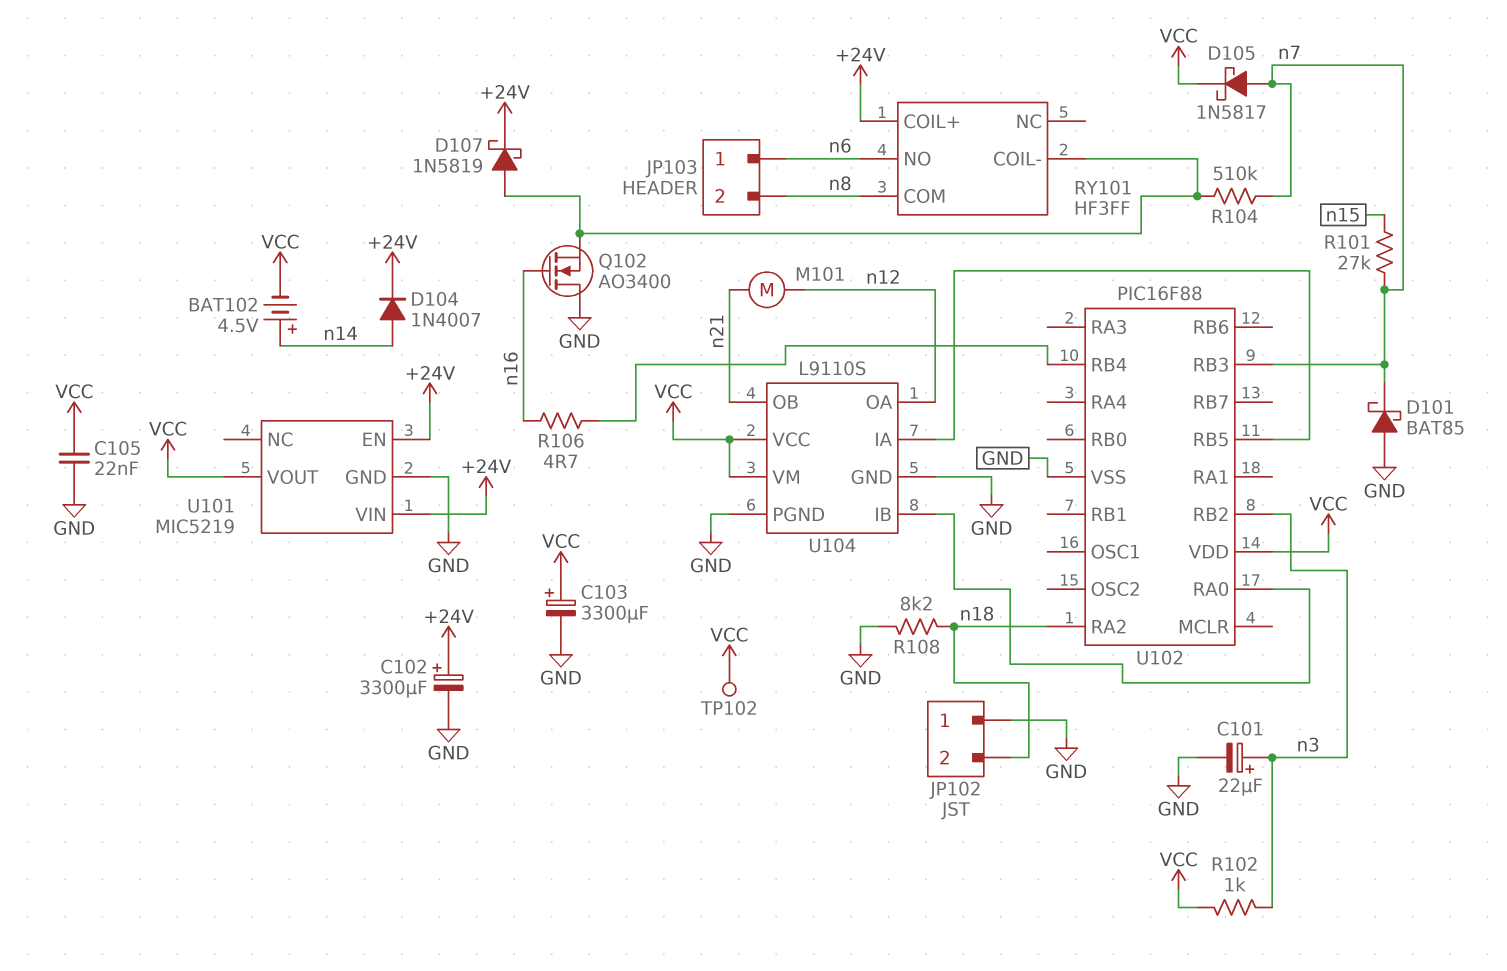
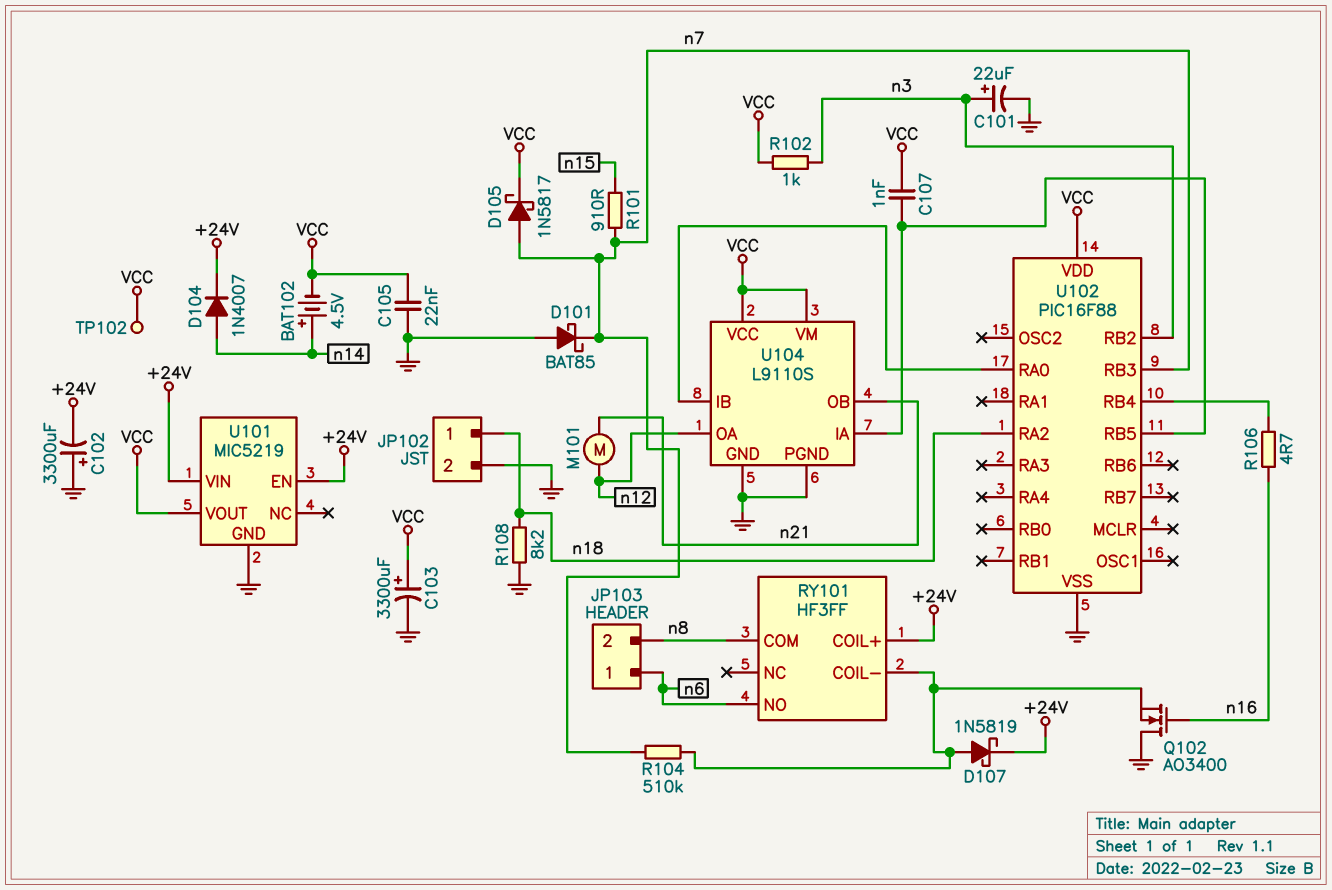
C102: 3300uF (plus +24V, minus GND) -> 3300uF (plus GND, minus +24V)
C107: none -> 1nF (U102/RB5, VCC)
JP102 pin 1: GND -> n18
JP102 pin 2: n18 -> GND
R101: 27k (n7, n15) -> 910 (n7, n15)

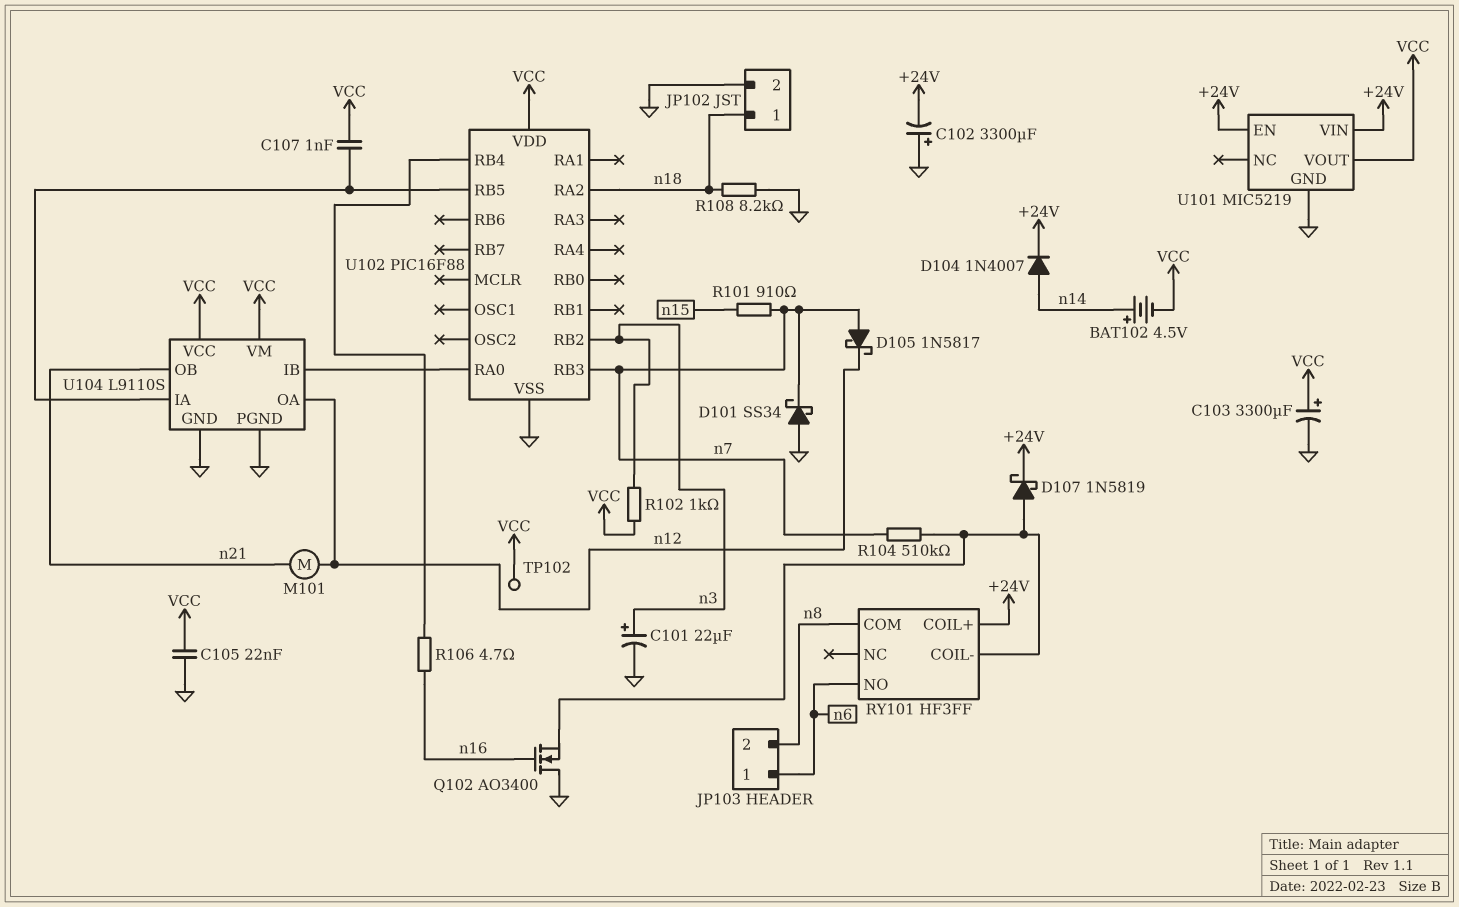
D101: schottky BAT85 (A GND, K n7) -> schottky SS34 (A GND, K n7)
D105: schottky 1N5817 (A n7, K VCC) -> schottky 1N5817 (A n7, K n12)

